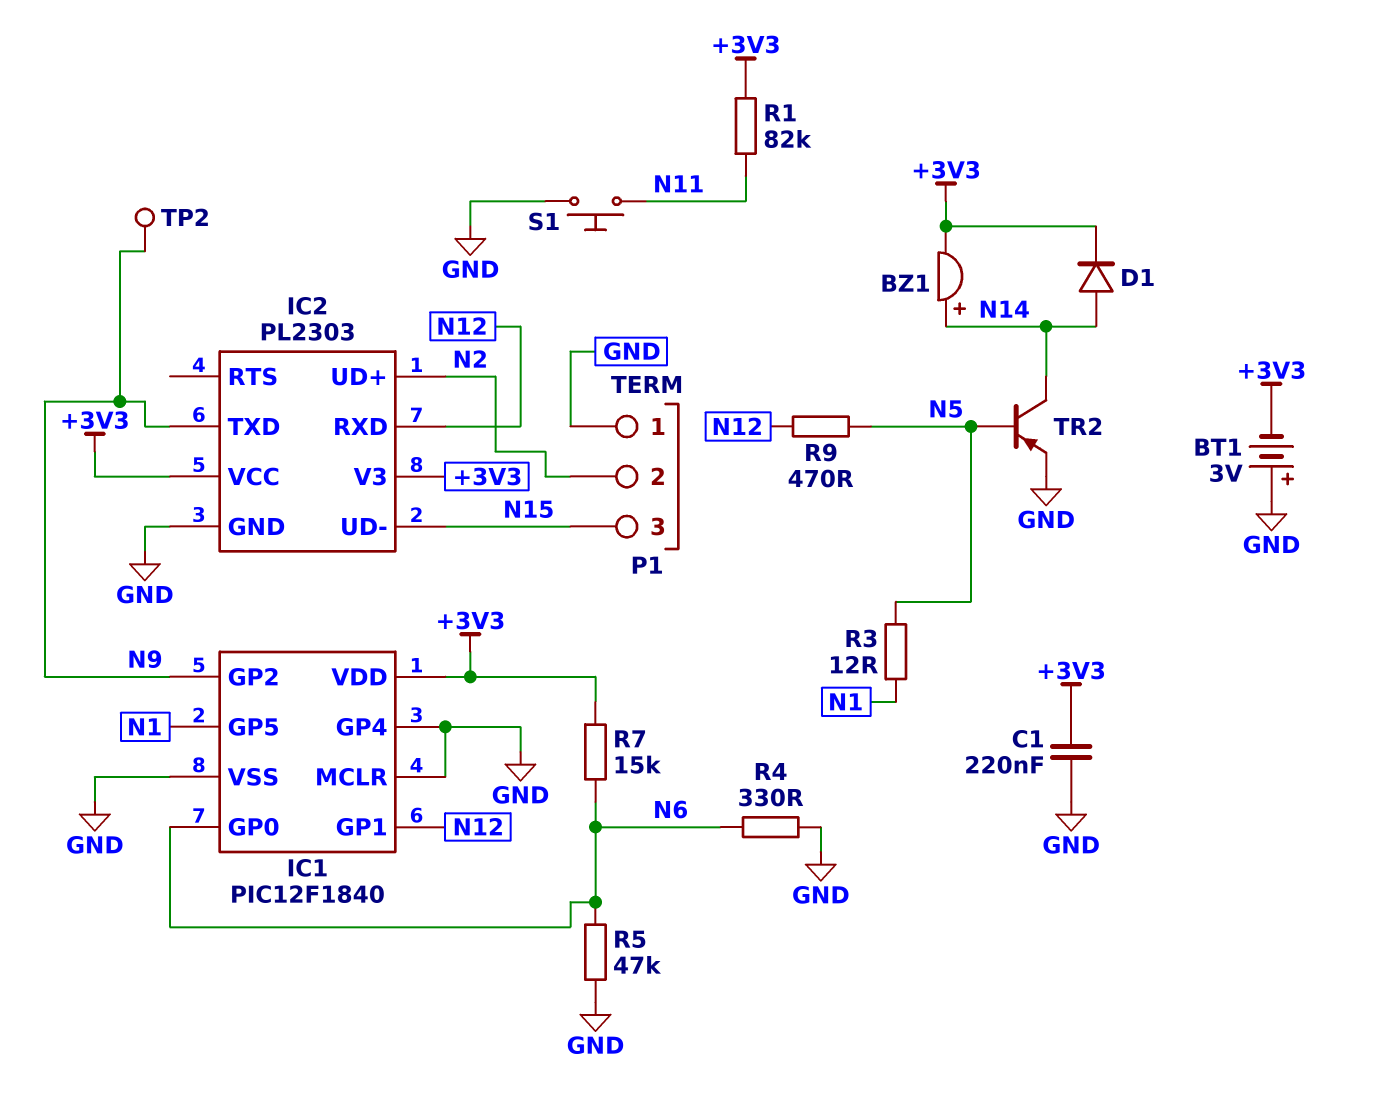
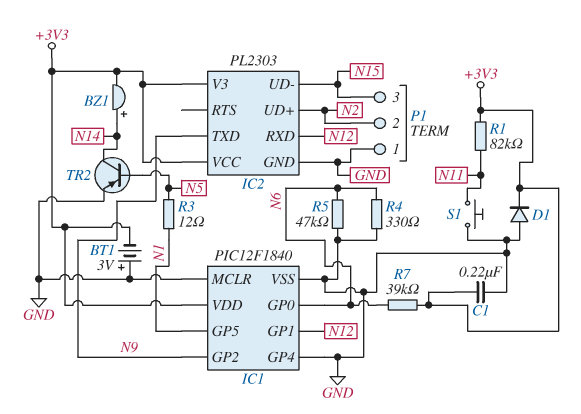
D1: diode (A N14, K +3V3) -> diode (A GND, K +3V3)
R7: 15k (+3V3, N6) -> 39k (+3V3, N6)
R9: 470 (N5, N12) -> none
TP2: test point (N9) -> none

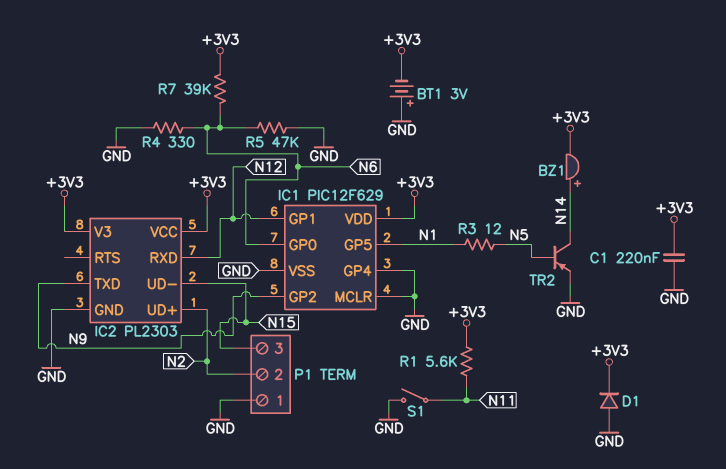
IC1: PIC12F1840 -> PIC12F629
R1: 82k (+3V3, N11) -> 5.6k (+3V3, N11)
S1: button (GND, N11) -> switch (GND, N11)

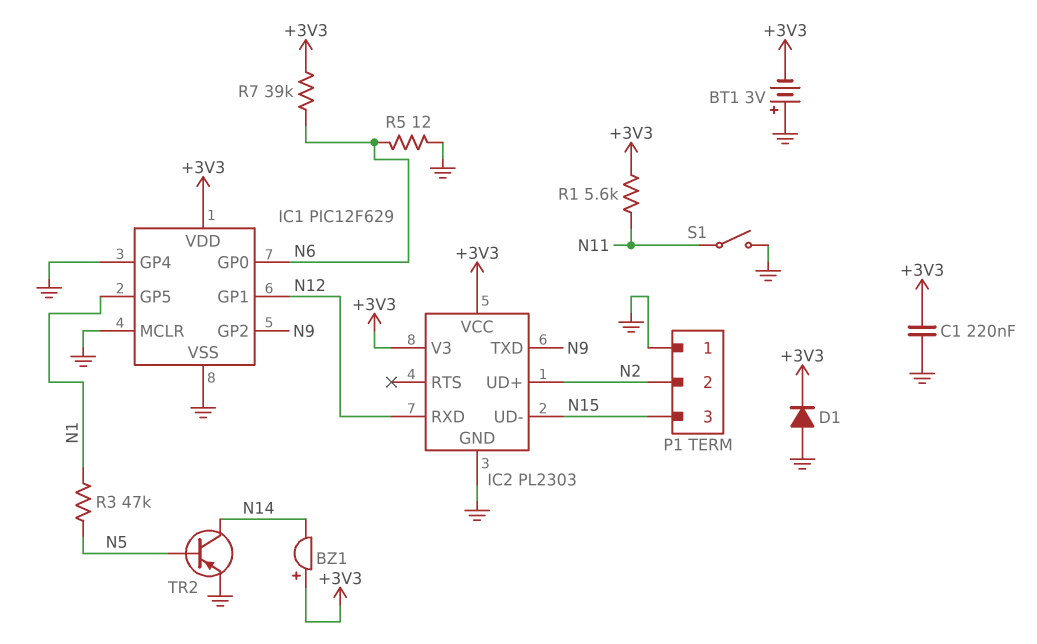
BZ1: buzzer (plus N14, minus +3V3) -> buzzer (plus +3V3, minus N14)
R3: 12 (N1, N5) -> 47k (N1, N5)
R4: 330 (GND, N6) -> none
R5: 47k (GND, N6) -> 12 (GND, N6)

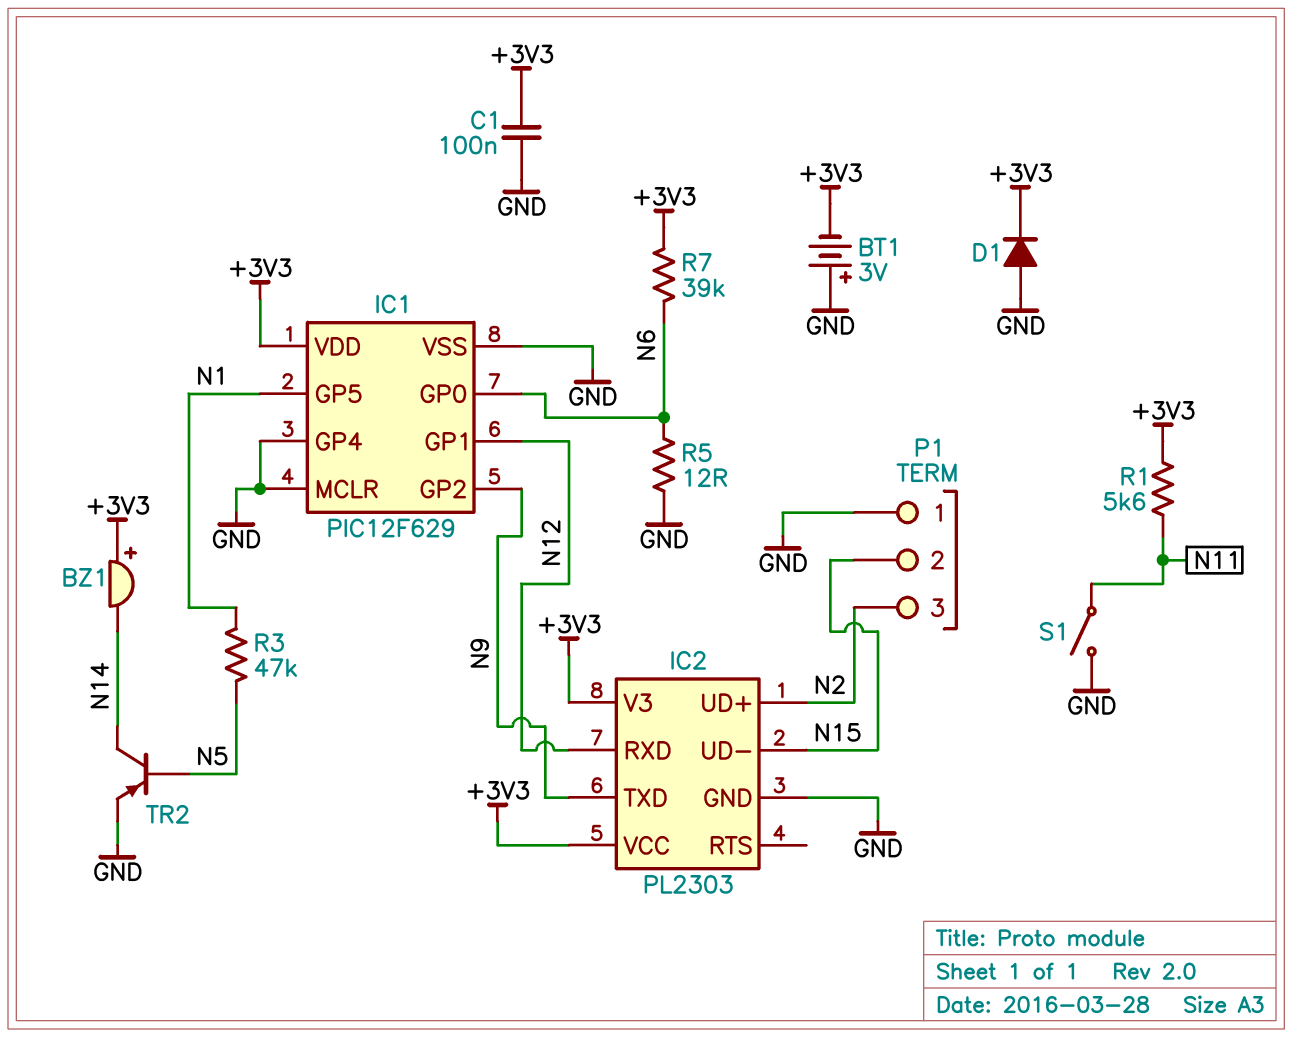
C1: 220nF (+3V3, GND) -> 100nF (+3V3, GND)
P1 pin 2: N2 -> N15
P1 pin 3: N15 -> N2

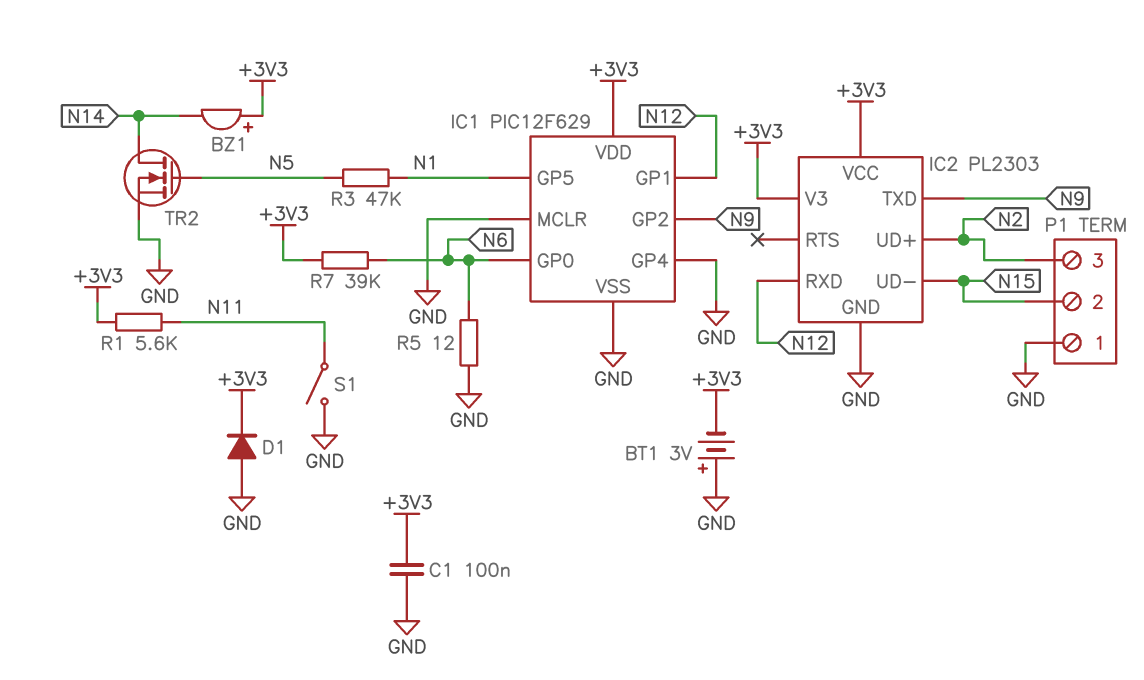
TR2: PNP (B N5, C N14, E GND) -> NMOS (G N5, D N14, S GND)

